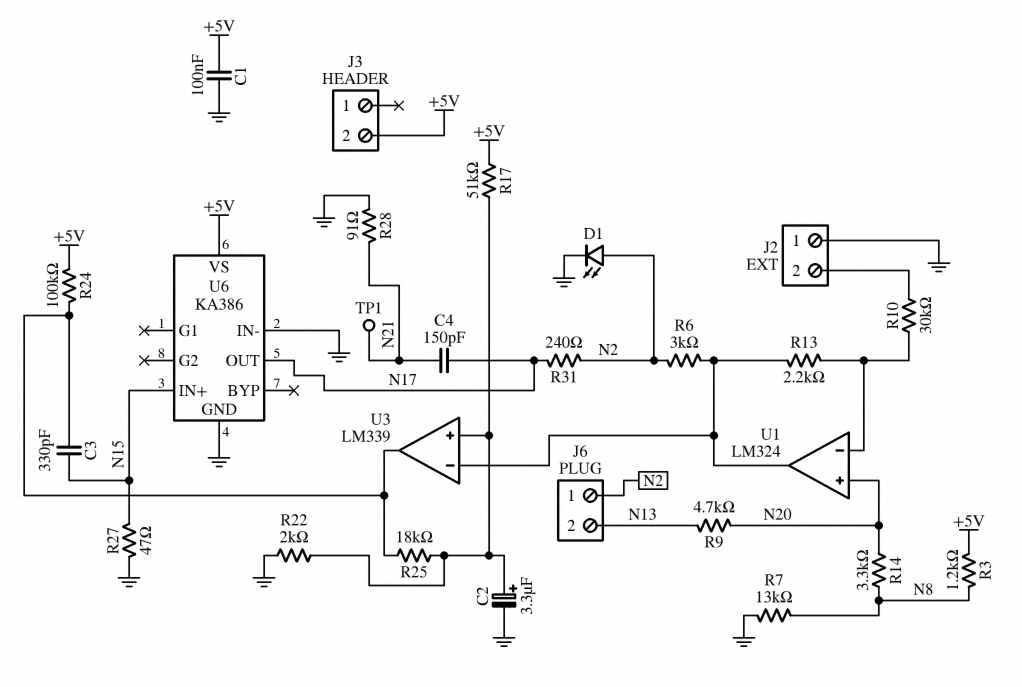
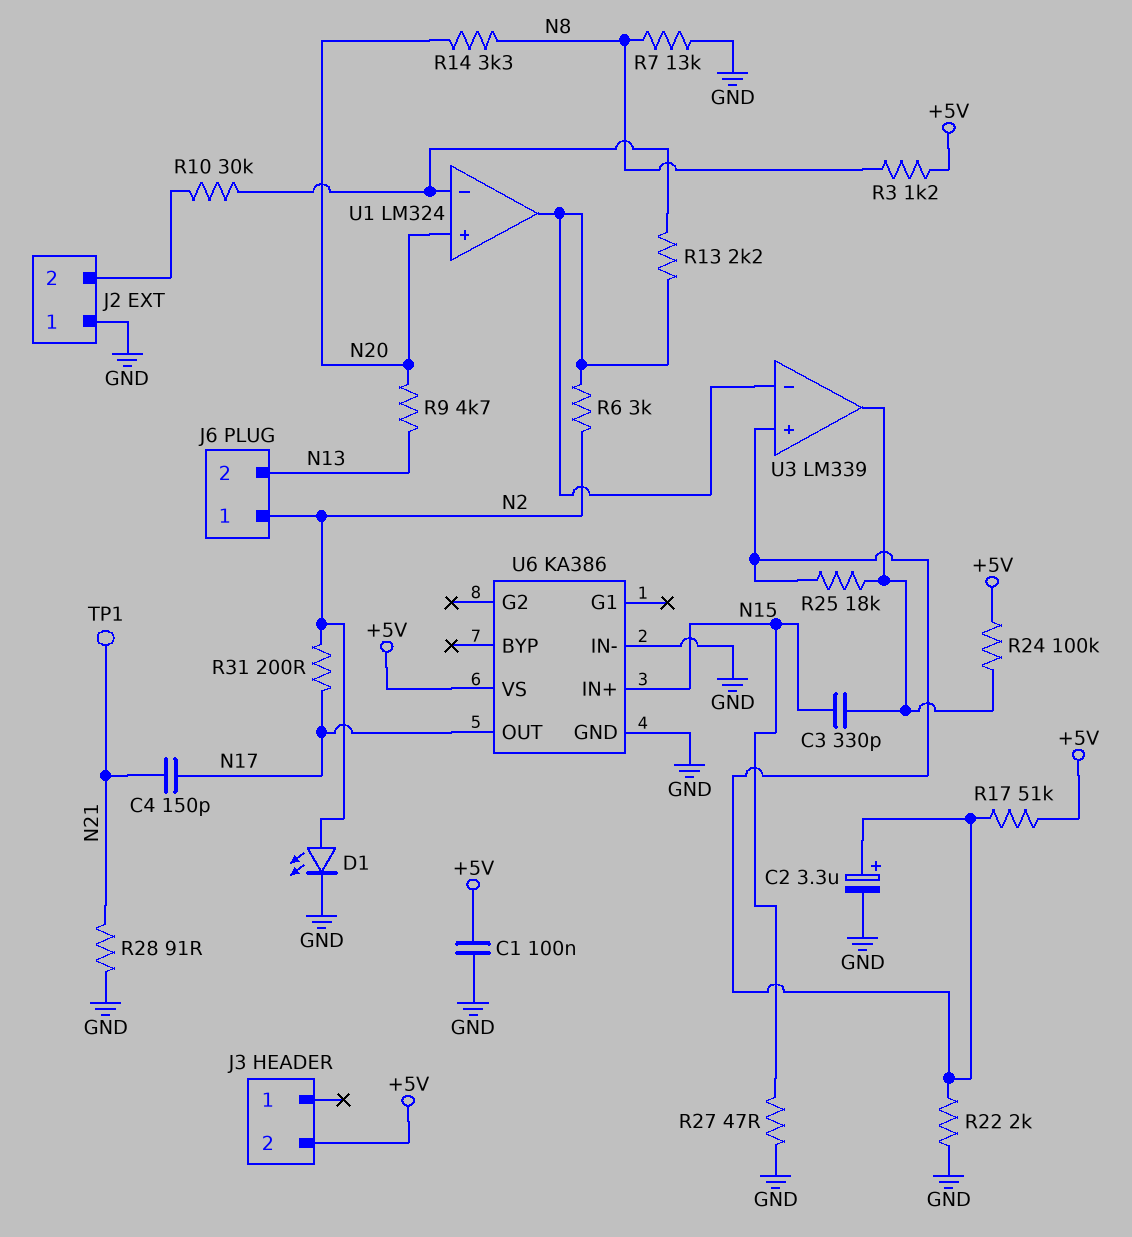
R31: 240 (N2, N17) -> 200 (N2, N17)

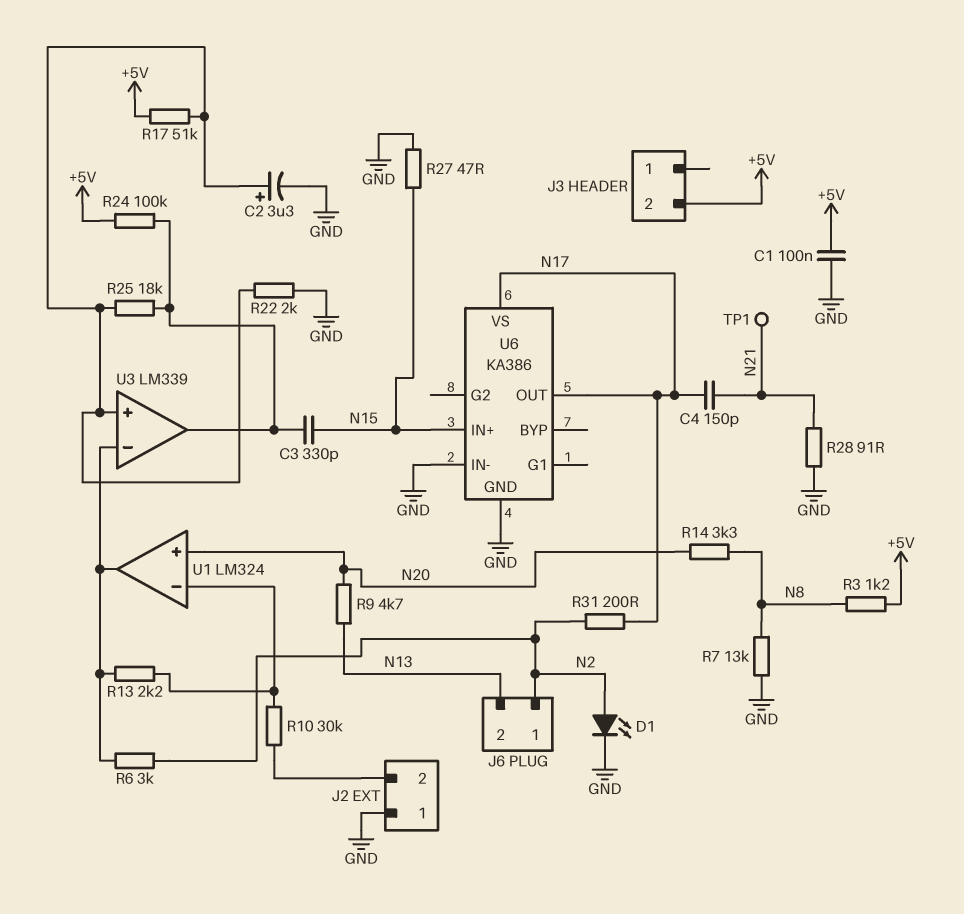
U6 pin VS: +5V -> N17

